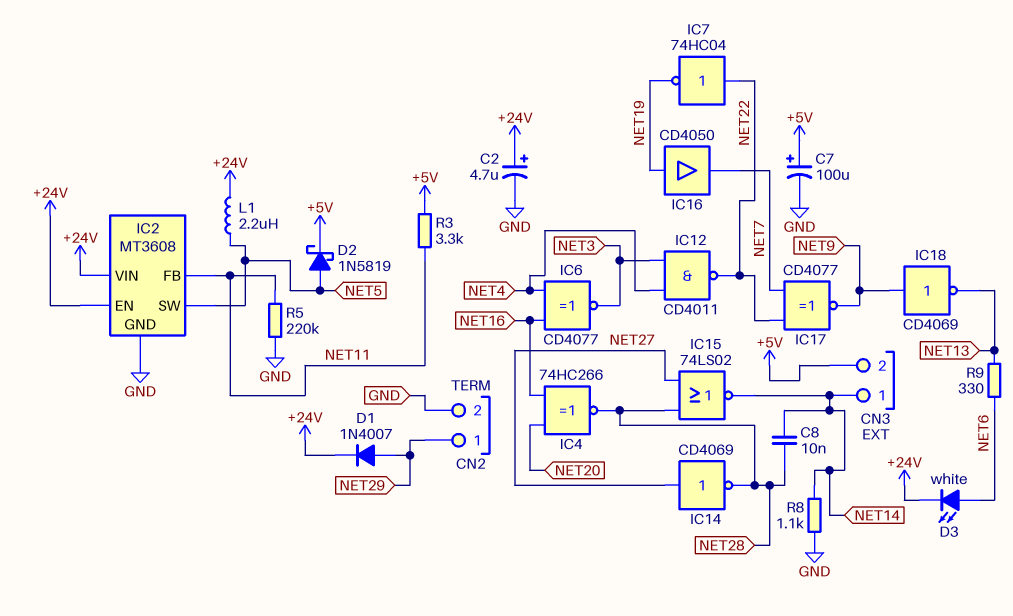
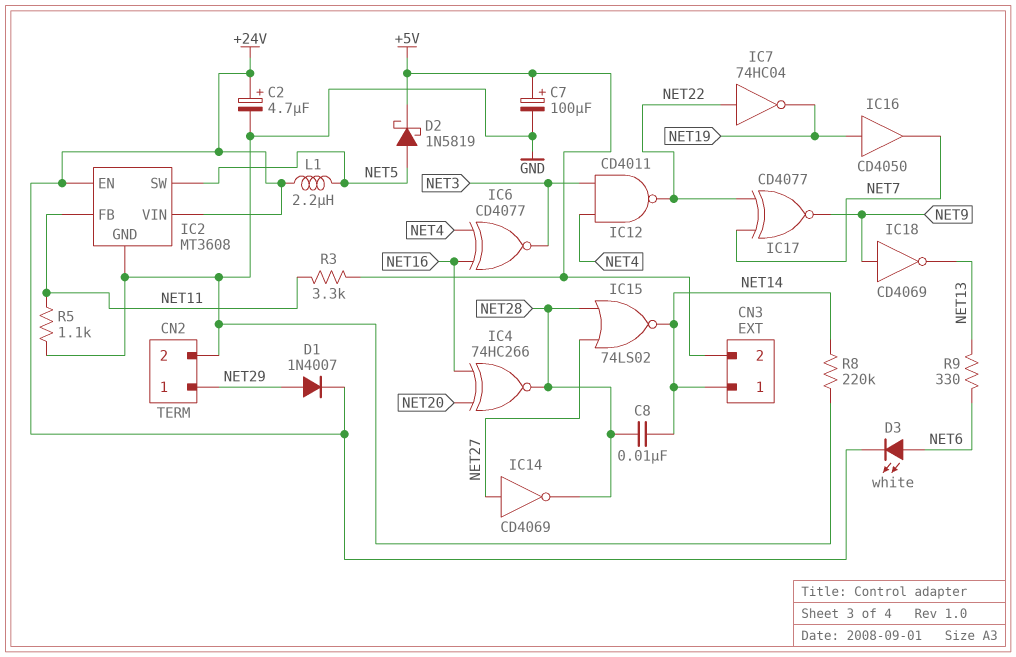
R5: 220k (GND, NET11) -> 1.1k (GND, NET11)
R8: 1.1k (GND, NET14) -> 220k (GND, NET14)

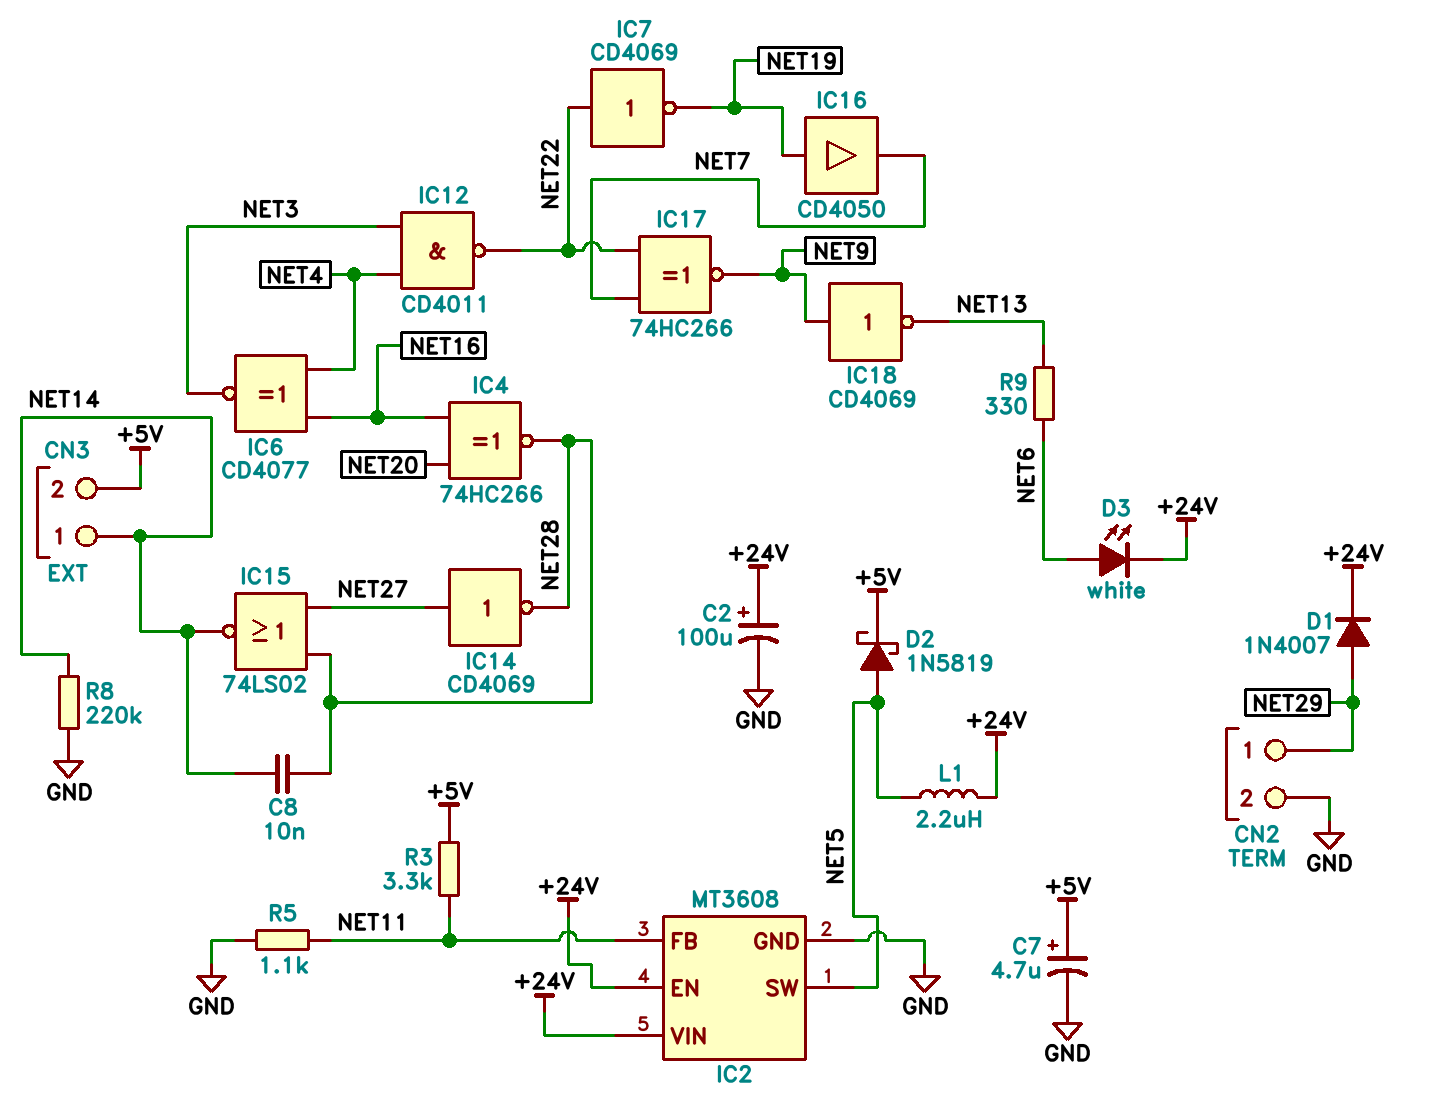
C2: 4.7uF (plus +24V, minus GND) -> 100uF (plus +24V, minus GND)
C7: 100uF (plus +5V, minus GND) -> 4.7uF (plus +5V, minus GND)
IC7: NOT 74HC04 (in NET22, out NET19) -> NOT CD4069 (in NET22, out NET19)
IC17: XNOR CD4077 (in NET7, in NET22, out NET9) -> XNOR 74HC266 (in NET7, in NET22, out NET9)

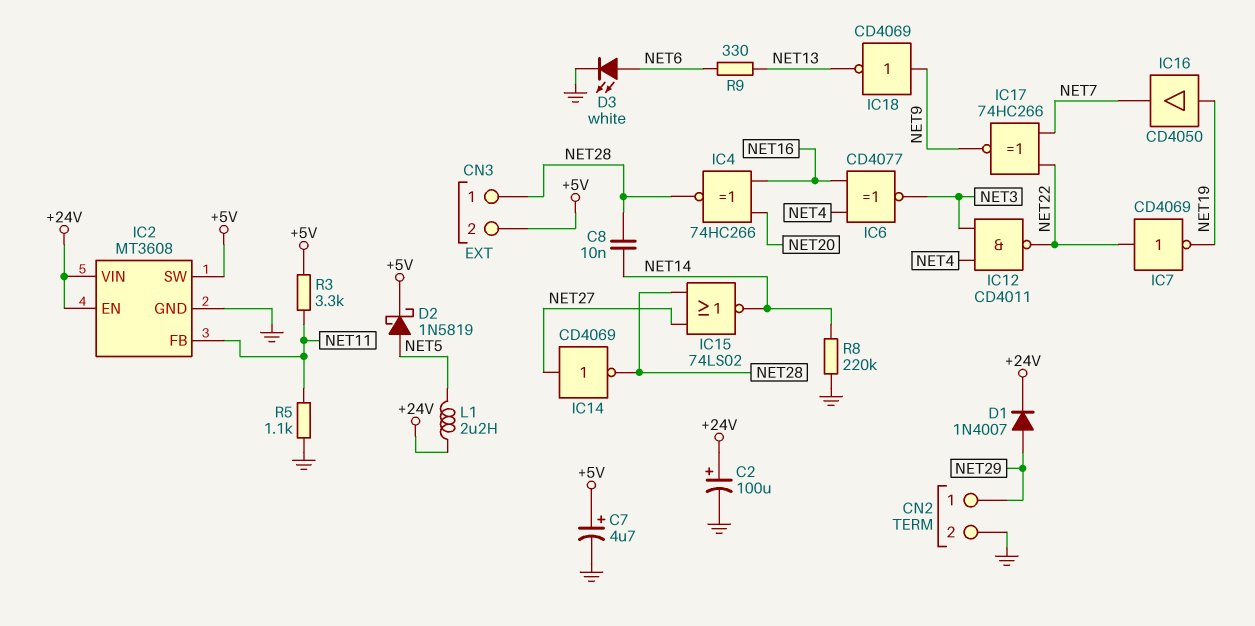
CN3 pin 1: NET14 -> NET28
D3: LED white (A NET6, K +24V) -> LED white (A NET6, K GND)
IC2 pin SW: NET5 -> +5V

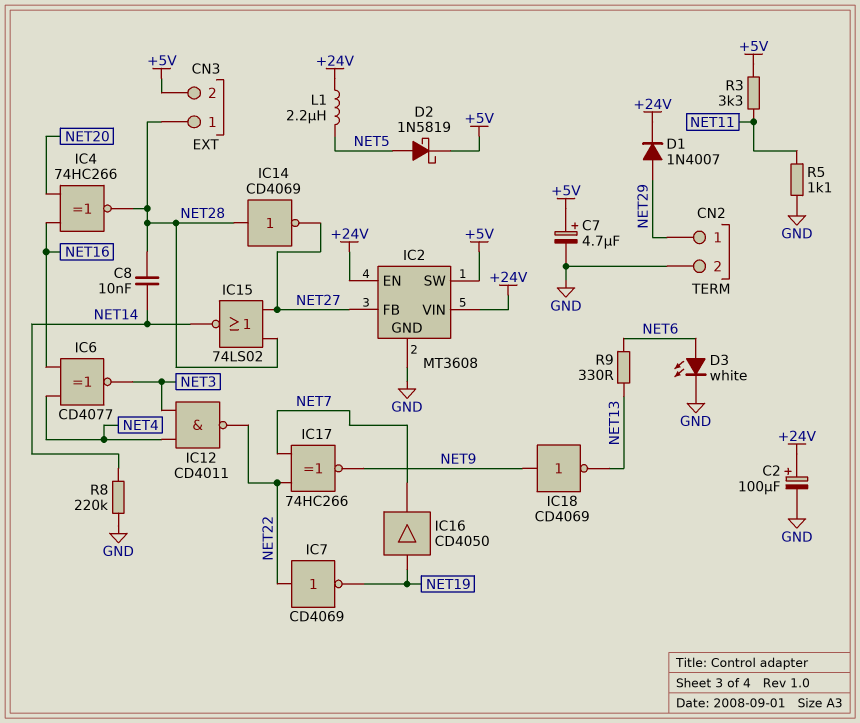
IC2 pin FB: NET11 -> NET27
IC14: NOT CD4069 (in NET27, out NET28) -> NOT CD4069 (in NET28, out NET27)

